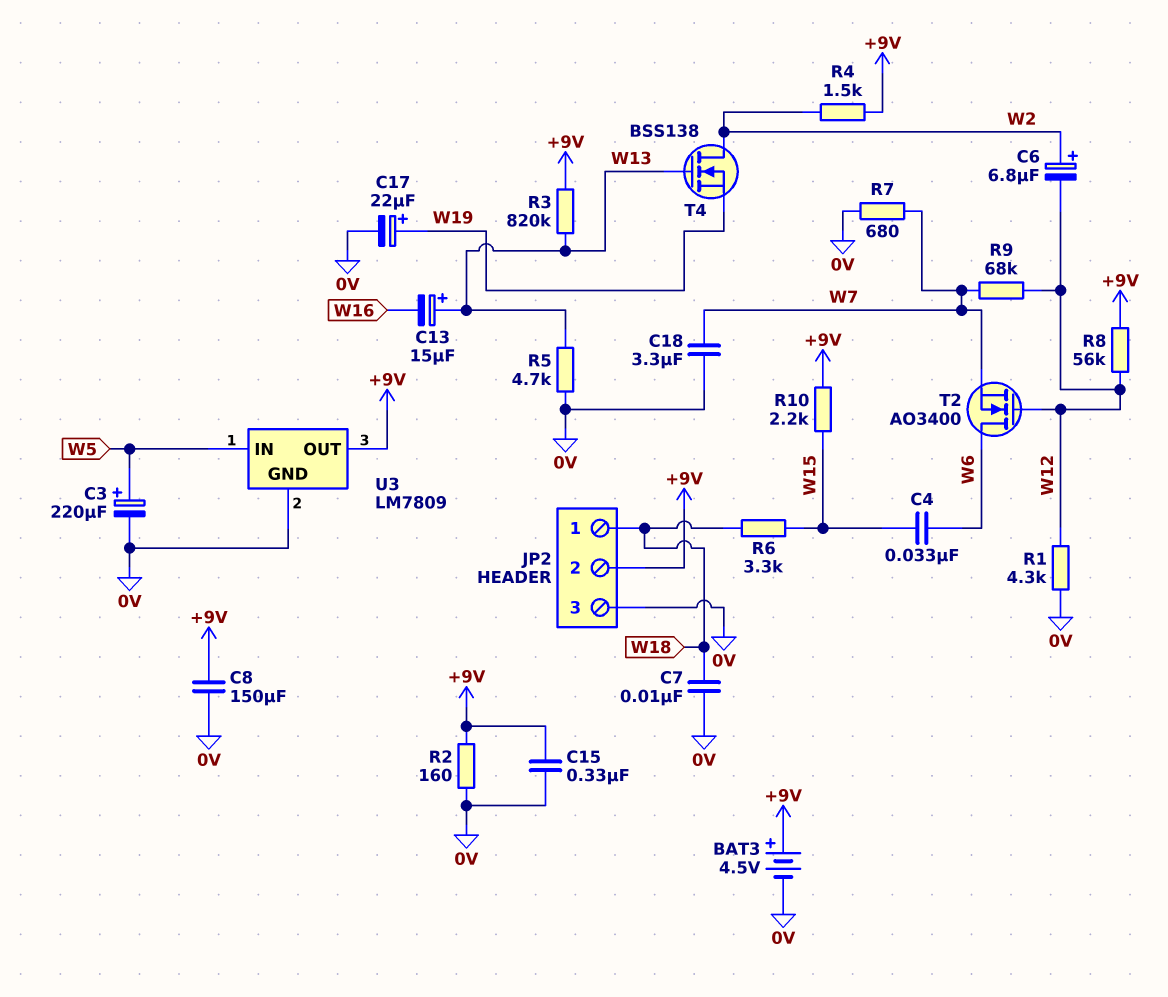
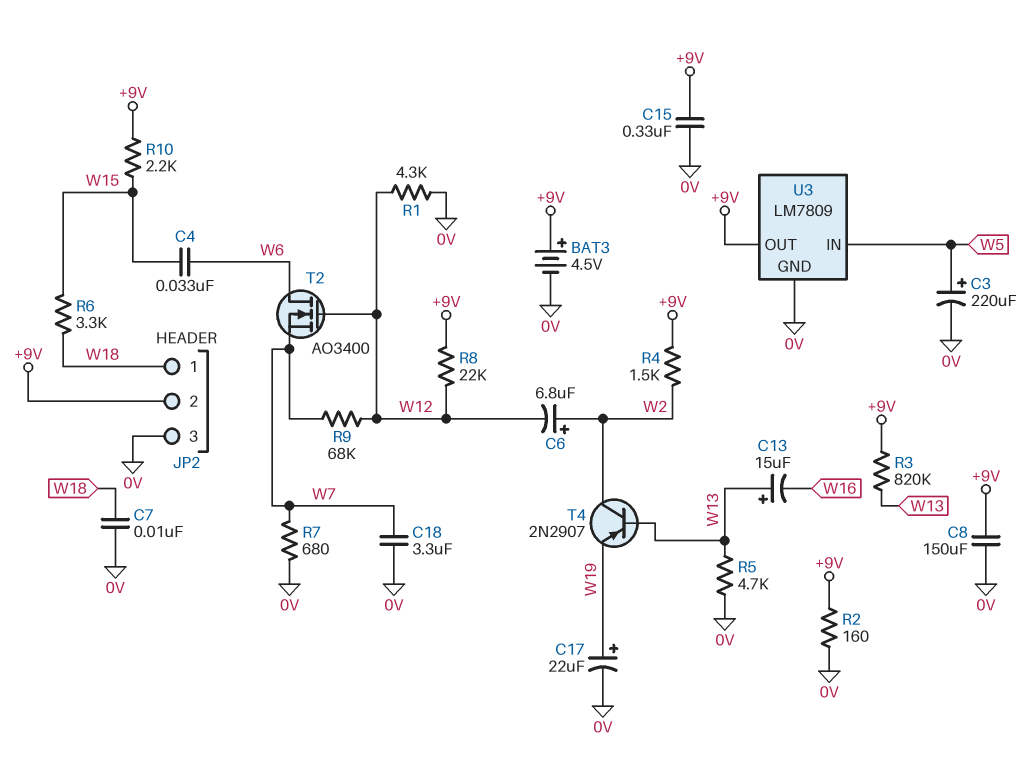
R8: 56k (+9V, W12) -> 22k (+9V, W12)
T4: NMOS BSS138 (G W13, D W2, S W19) -> PNP 2N2907 (B W13, C W2, E W19)

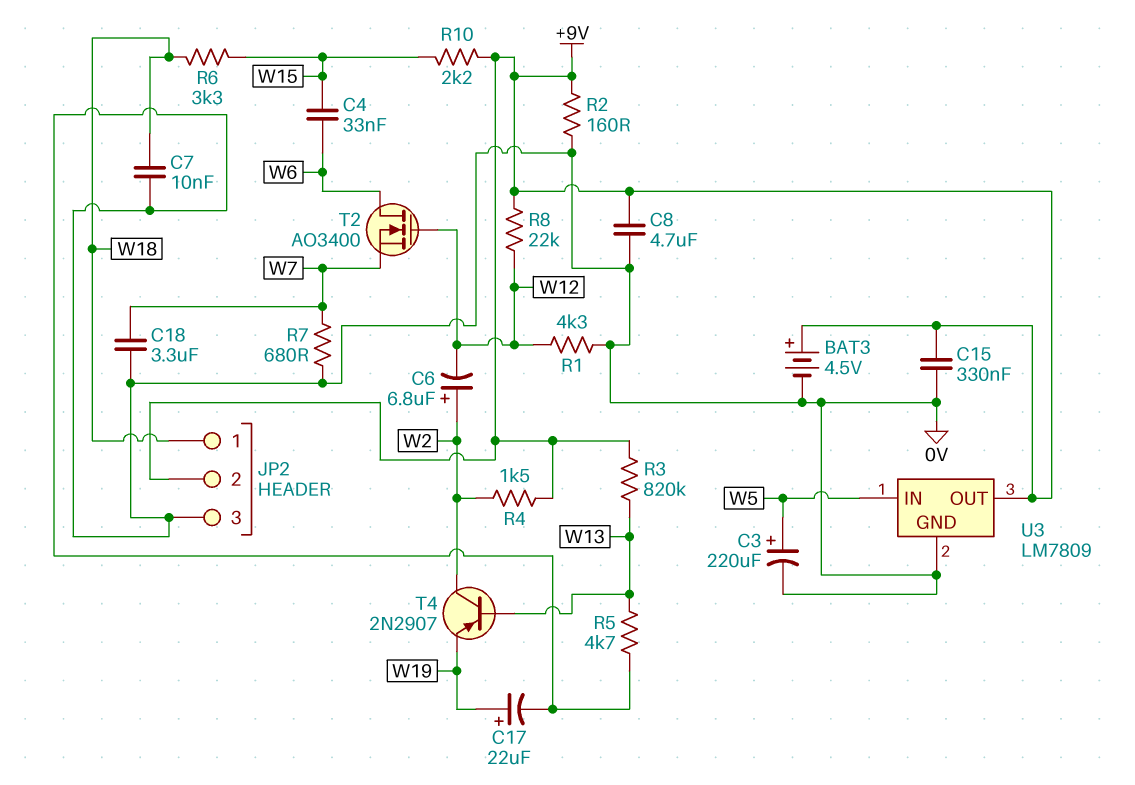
C8: 150uF (+9V, 0V) -> 4.7uF (+9V, 0V)
C13: 15uF (plus W13, minus W16) -> none
R9: 68k (W7, W12) -> none

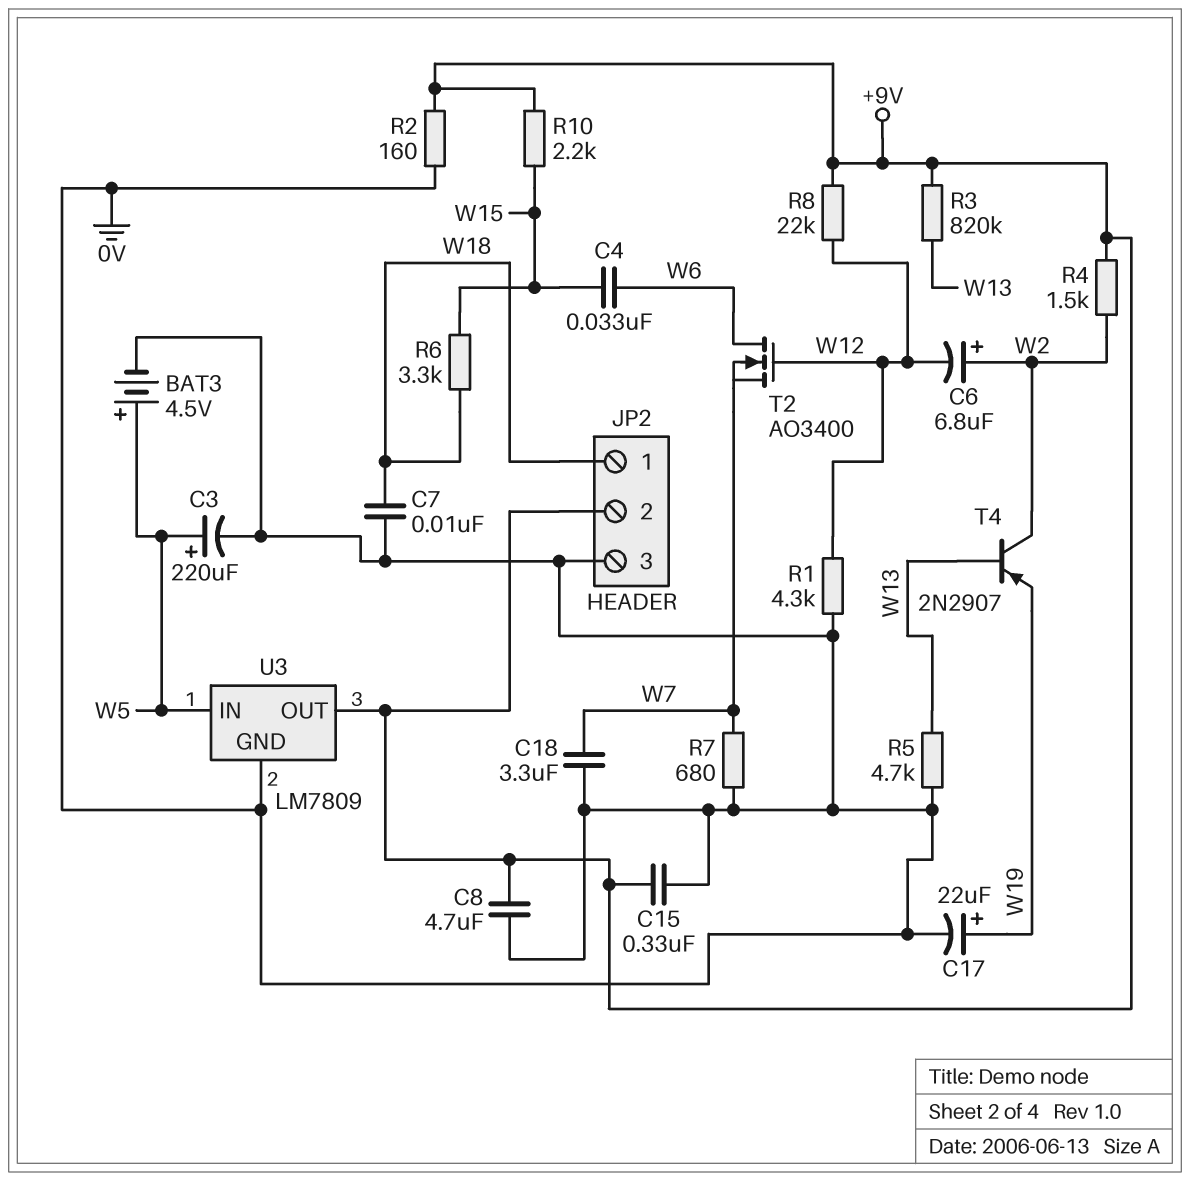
BAT3: 4.5V (plus +9V, minus 0V) -> 4.5V (plus W5, minus 0V)

